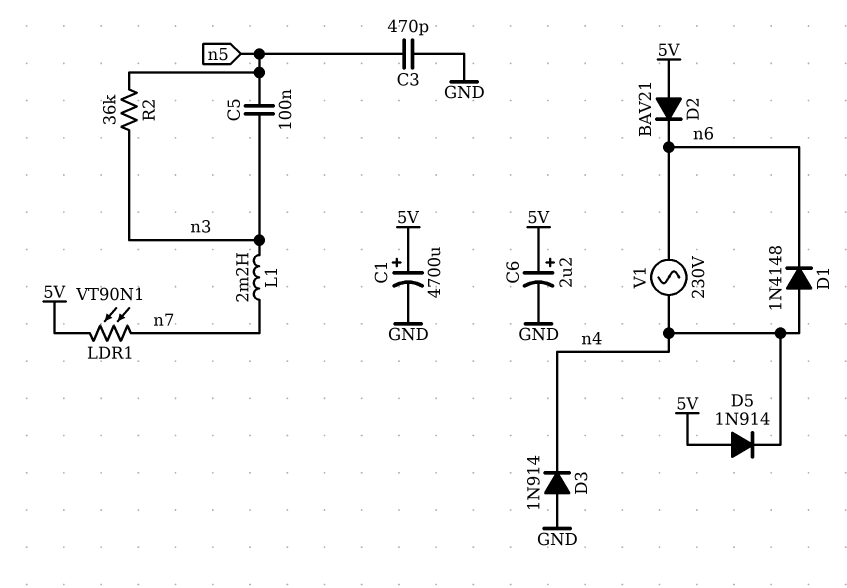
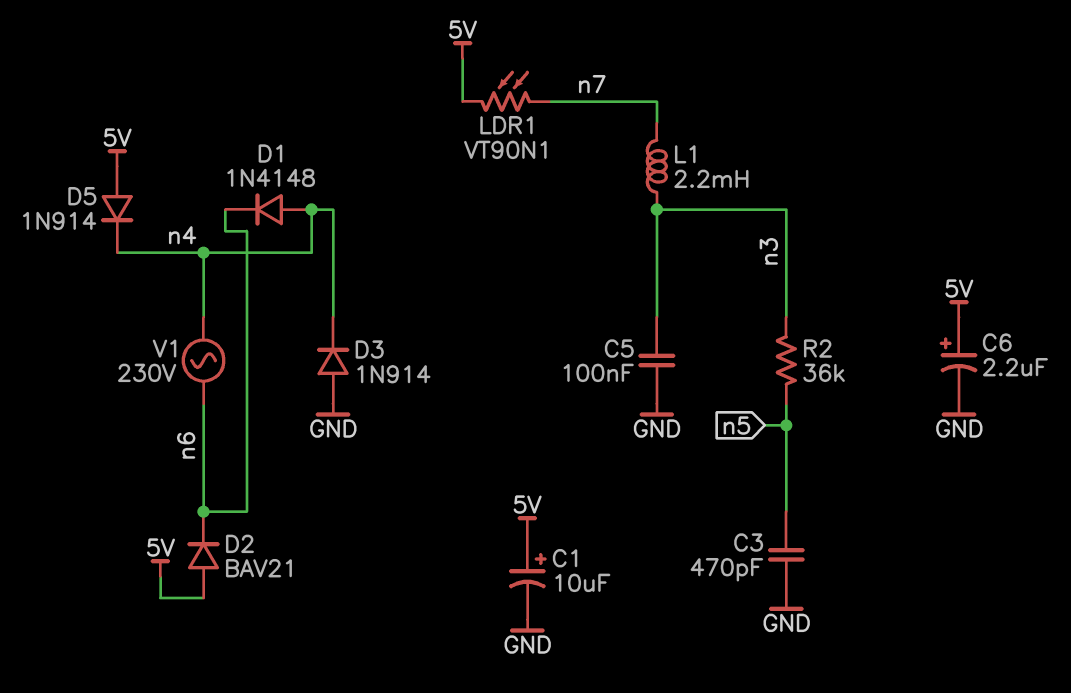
C1: 4700uF (plus 5V, minus GND) -> 10uF (plus 5V, minus GND)
C5: 100nF (n3, n5) -> 100nF (GND, n3)

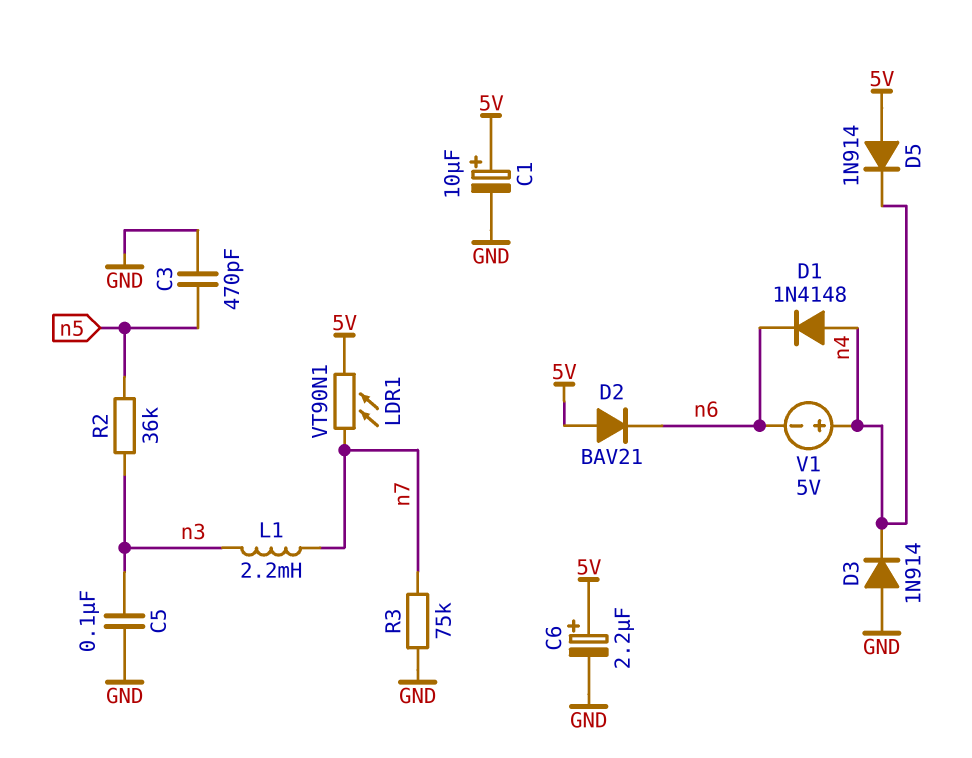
R3: none -> 75k (GND, n7)
V1: AC 230V (n4, n6) -> 5V (plus n4, minus n6)

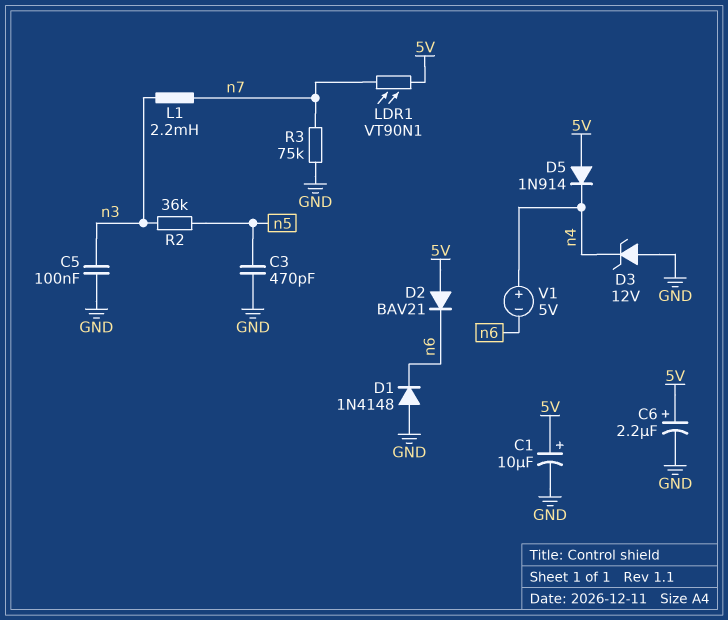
D1: diode 1N4148 (A n4, K n6) -> diode 1N4148 (A GND, K n6)
D3: diode 1N914 (A GND, K n4) -> zener 12V (A GND, K n4)

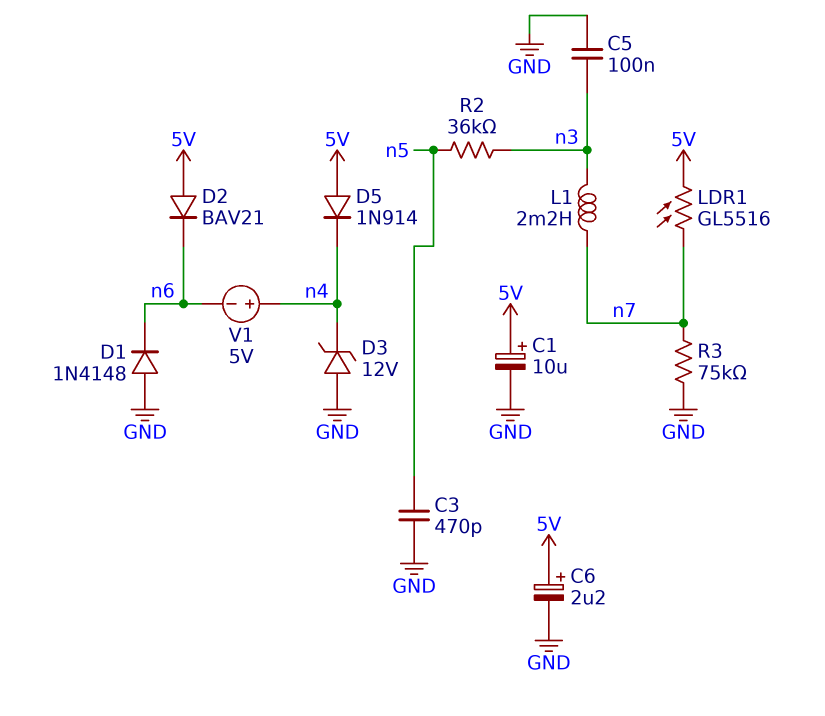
LDR1: VT90N1 (5V, n7) -> GL5516 (5V, n7)

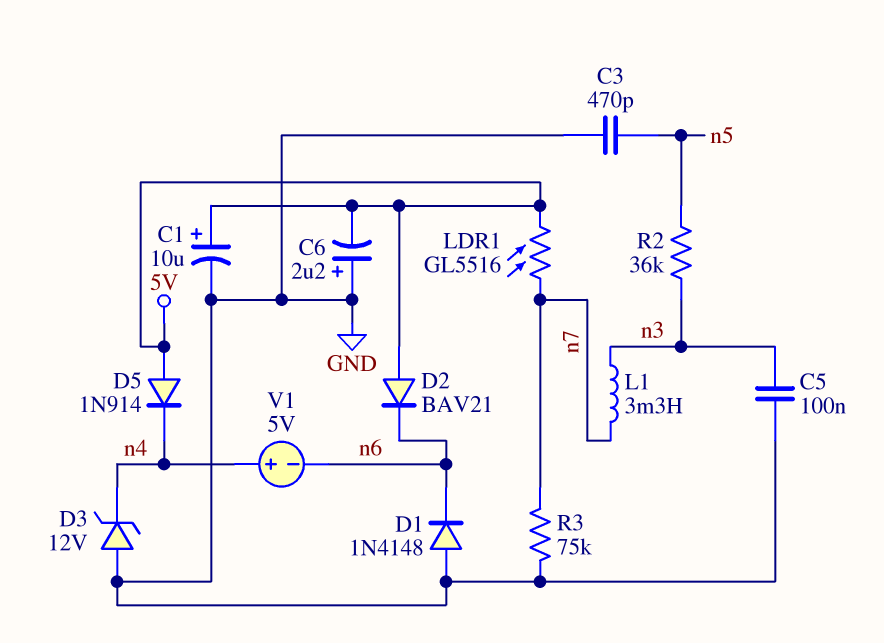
C6: 2.2uF (plus 5V, minus GND) -> 2.2uF (plus GND, minus 5V)
L1: 2.2mH (n3, n7) -> 3.3mH (n3, n7)

